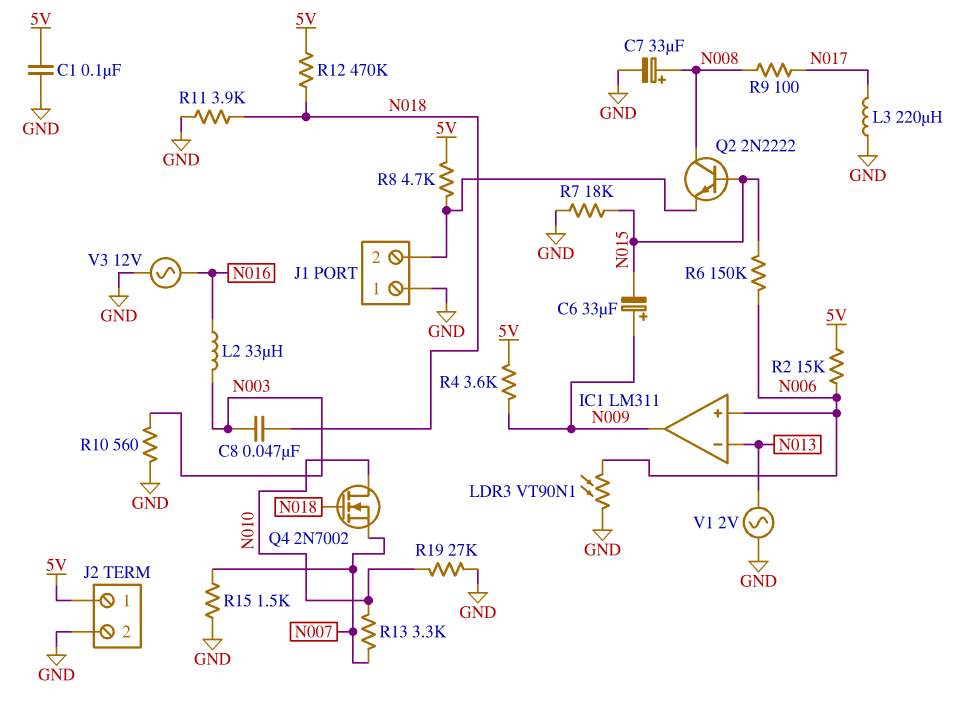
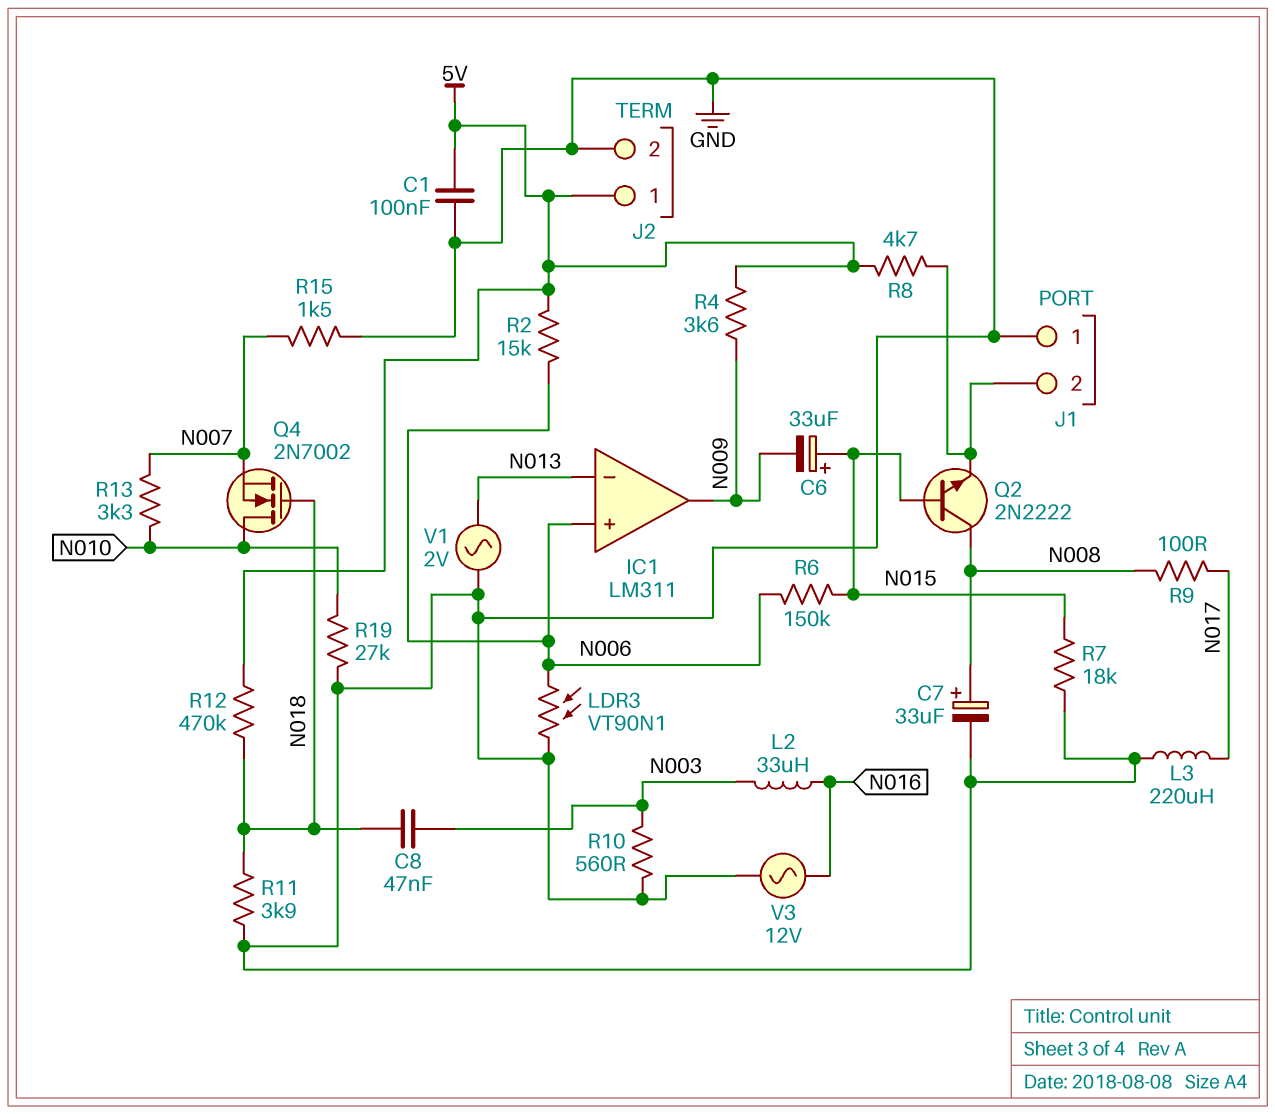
C6: 33uF (plus N009, minus N015) -> 33uF (plus N015, minus N009)

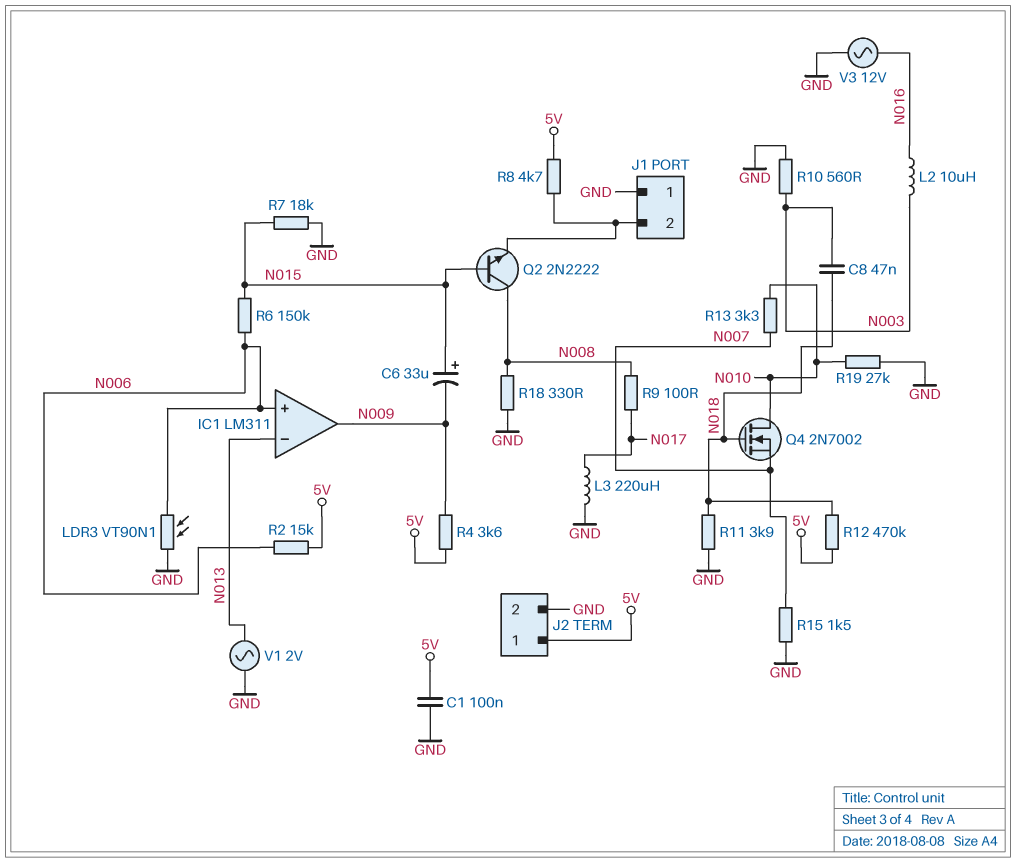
C7: 33uF (plus N008, minus GND) -> none
L2: 33uH (N003, N016) -> 10uH (N003, N016)
R18: none -> 330 (GND, N008)

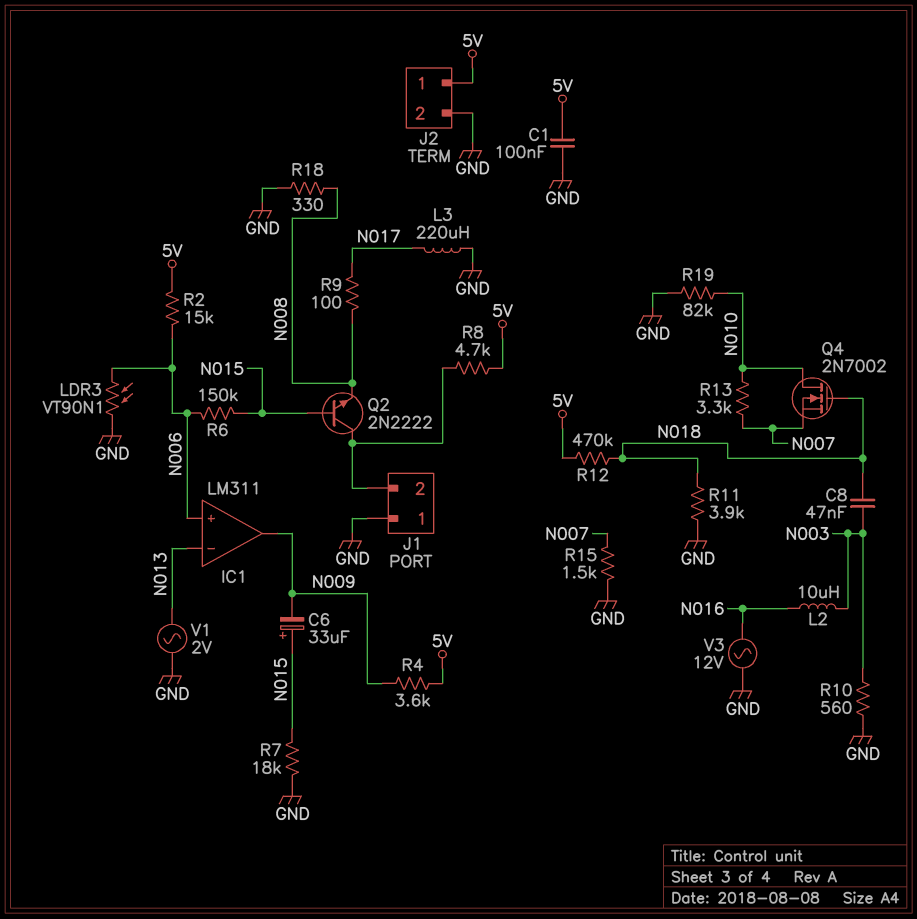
Q2: NPN 2N2222 (B N015, C N008, E J1/2) -> NPN 2N2222 (B N015, C J1/2, E N008)
R19: 27k (GND, N010) -> 82k (GND, N010)

